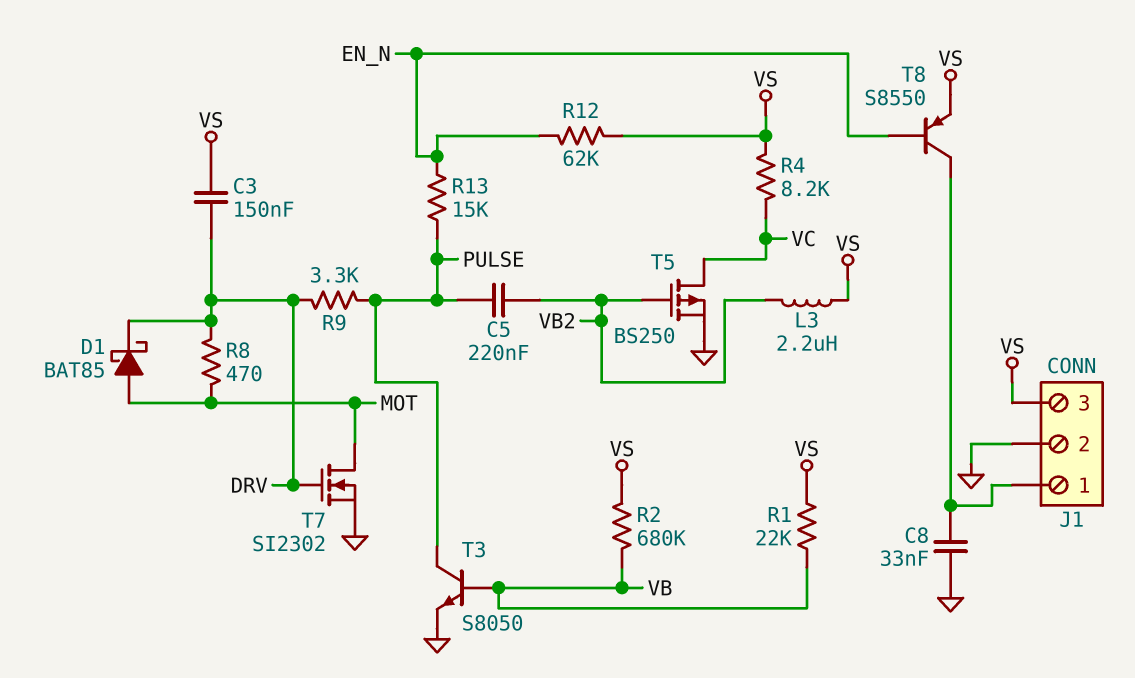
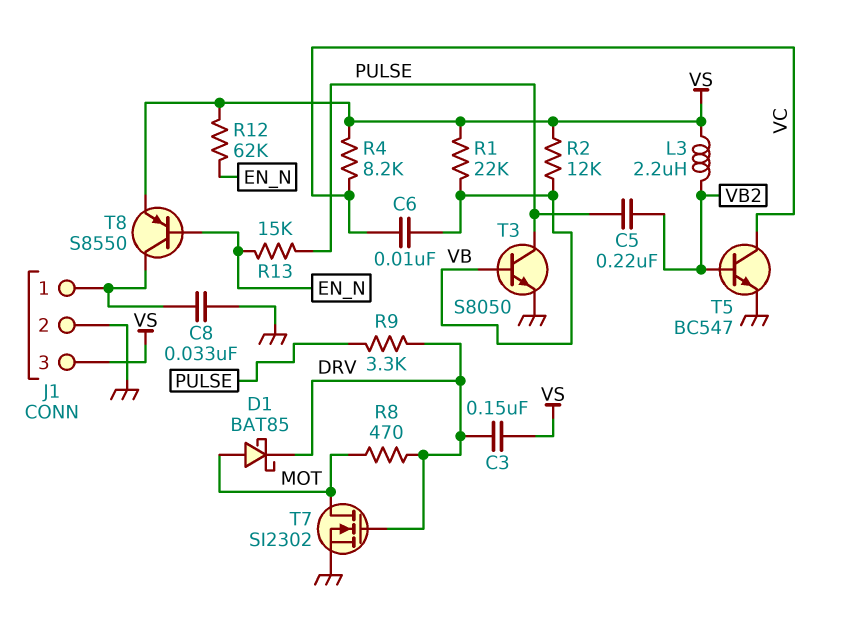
C6: none -> 10nF (VB, VC)
R2: 680k (VB, VS) -> 12k (VB, VS)
T5: PMOS BS250 (G VB2, D VC, S GND) -> NPN BC547 (B VB2, C VC, E GND)

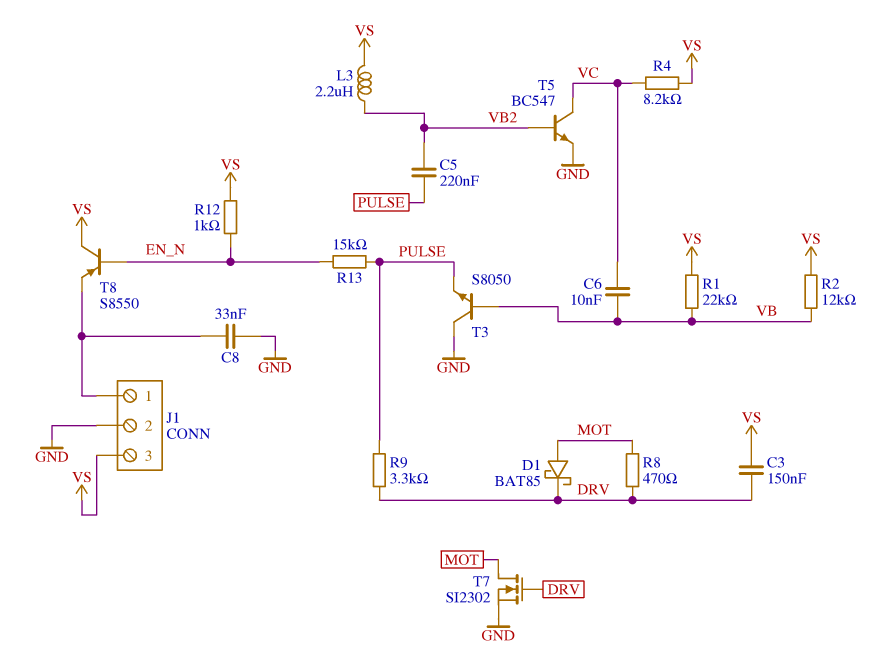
R12: 62k (EN_N, VS) -> 1k (EN_N, VS)
T3: NPN S8050 (B VB, C PULSE, E GND) -> NPN S8050 (B VB, C GND, E PULSE)
T8: PNP S8550 (B EN_N, C J1/1, E VS) -> PNP S8550 (B EN_N, C VS, E J1/1)

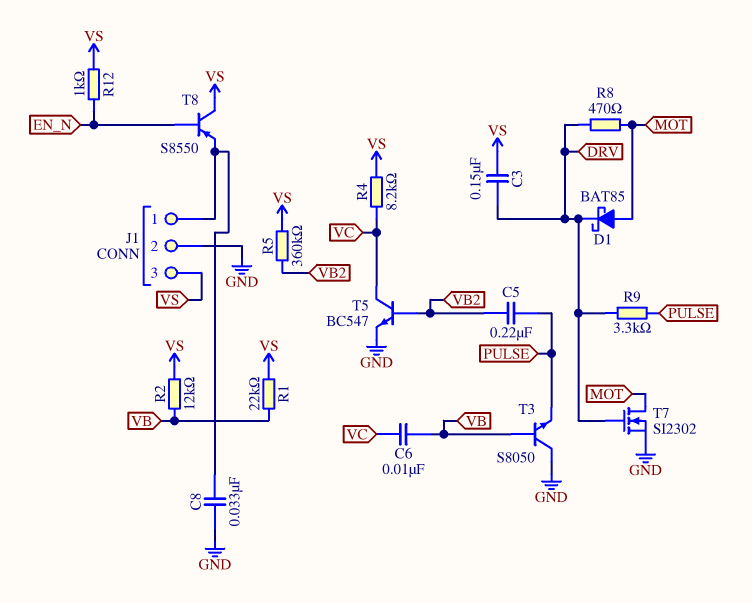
L3: 2.2uH (VB2, VS) -> none
R5: none -> 360k (VB2, VS)
R13: 15k (EN_N, PULSE) -> none

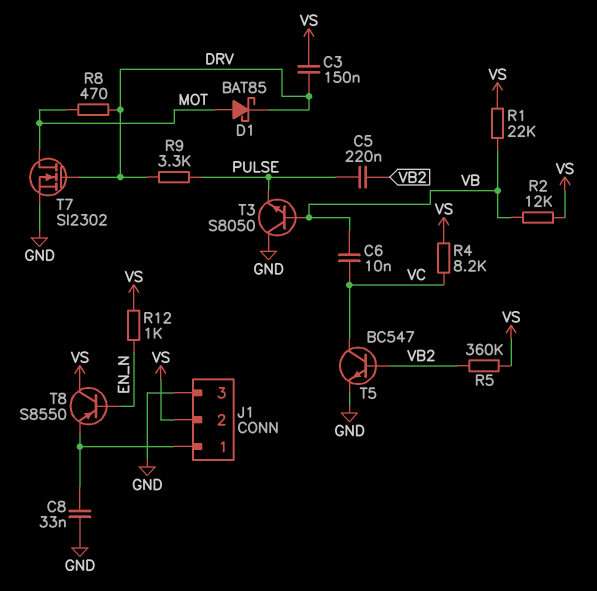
J1 pin 2: GND -> VS
J1 pin 3: VS -> GND

